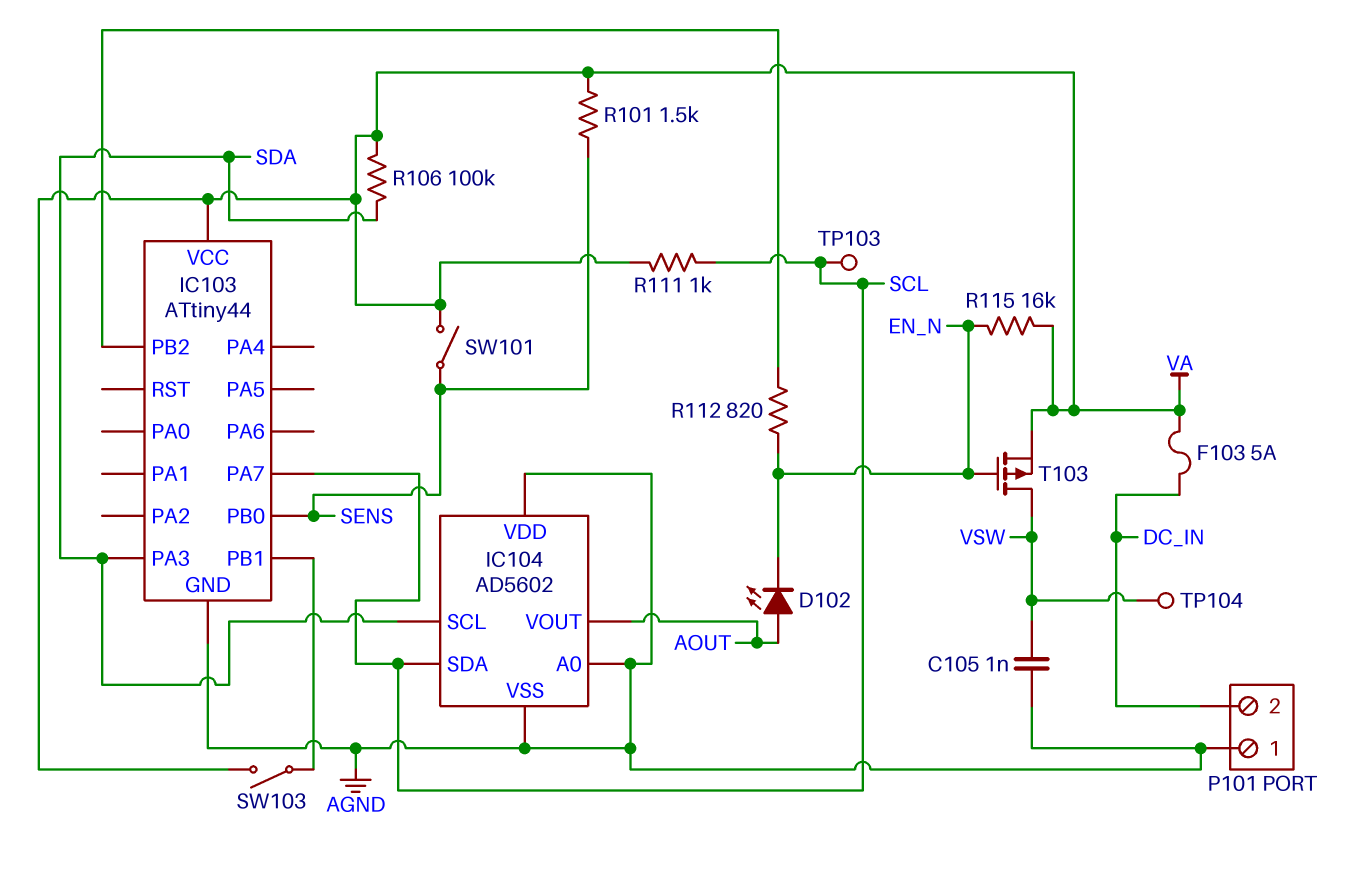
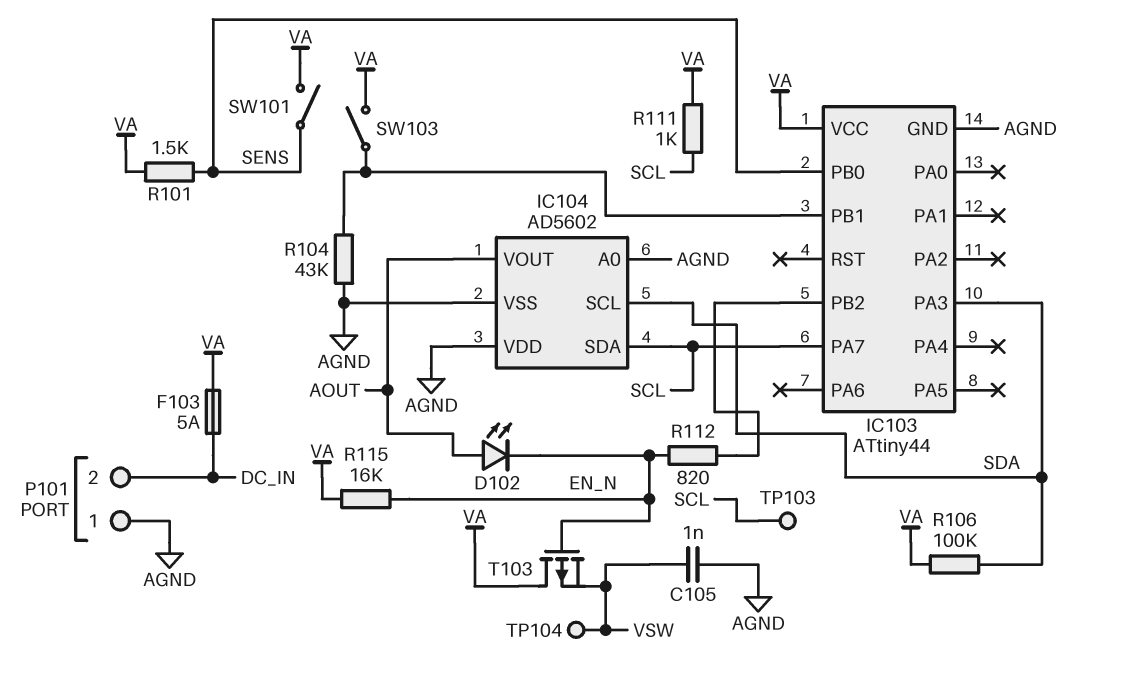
R104: none -> 43k (AGND, IC103/PB1)
T103: PMOS (G EN_N, D VSW, S VA) -> PMOS (G EN_N, D VA, S VSW)

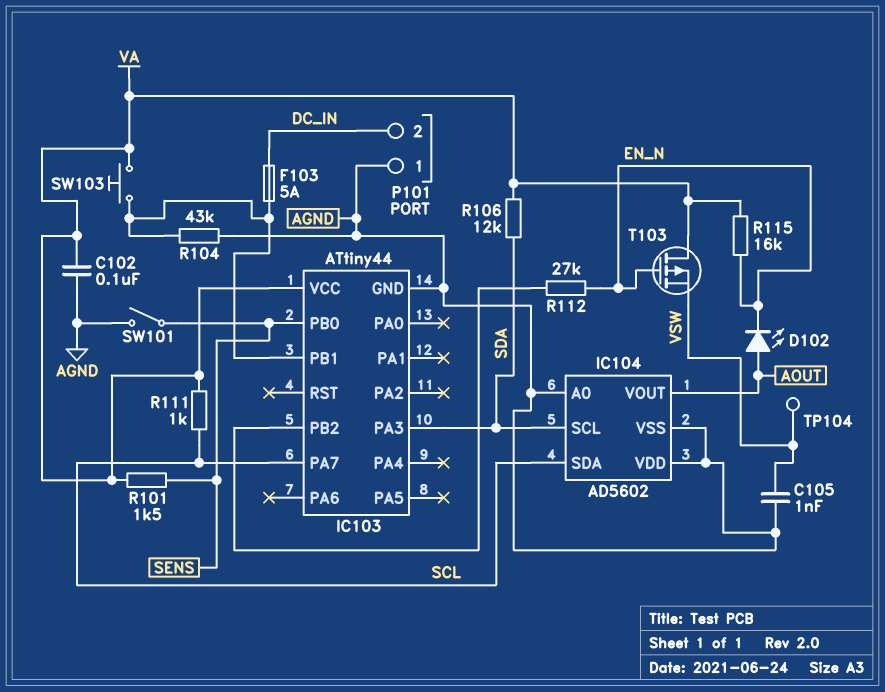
C102: none -> 100nF (AGND, VA)
F103: 5A (DC_IN, VA) -> 5A (DC_IN, IC103/PB1)
R106: 100k (SDA, VA) -> 12k (SDA, VA)
R112: 820 (EN_N, IC103/PB2) -> 27k (EN_N, IC103/PB2)
SW101: switch (SENS, VA) -> switch (AGND, SENS)
SW103: switch (IC103/PB1, VA) -> button (IC103/PB1, VA)
TP103: test point (SCL) -> none

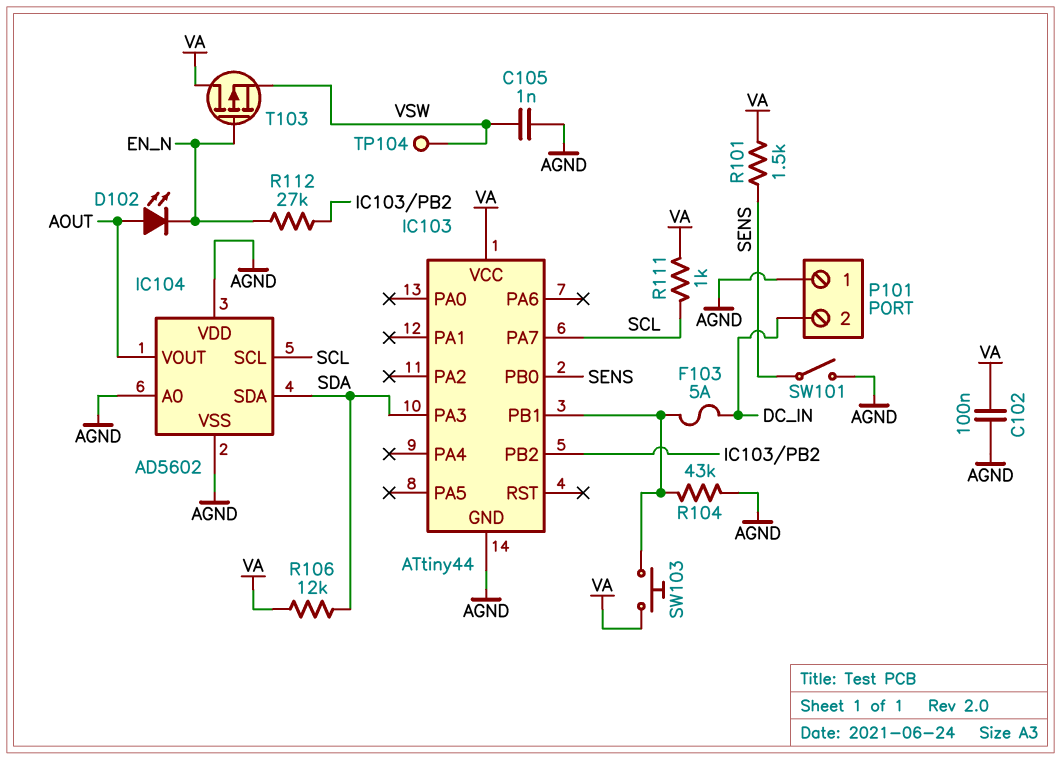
IC104 pin SCL: SDA -> SCL
IC104 pin SDA: SCL -> SDA
R115: 16k (EN_N, VA) -> none

